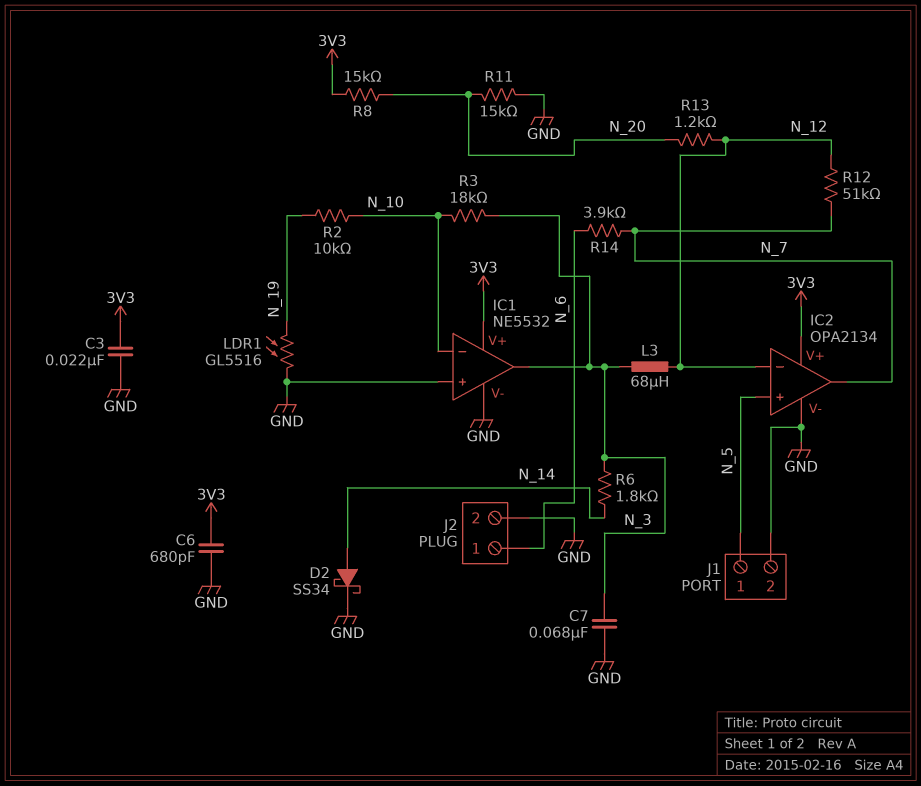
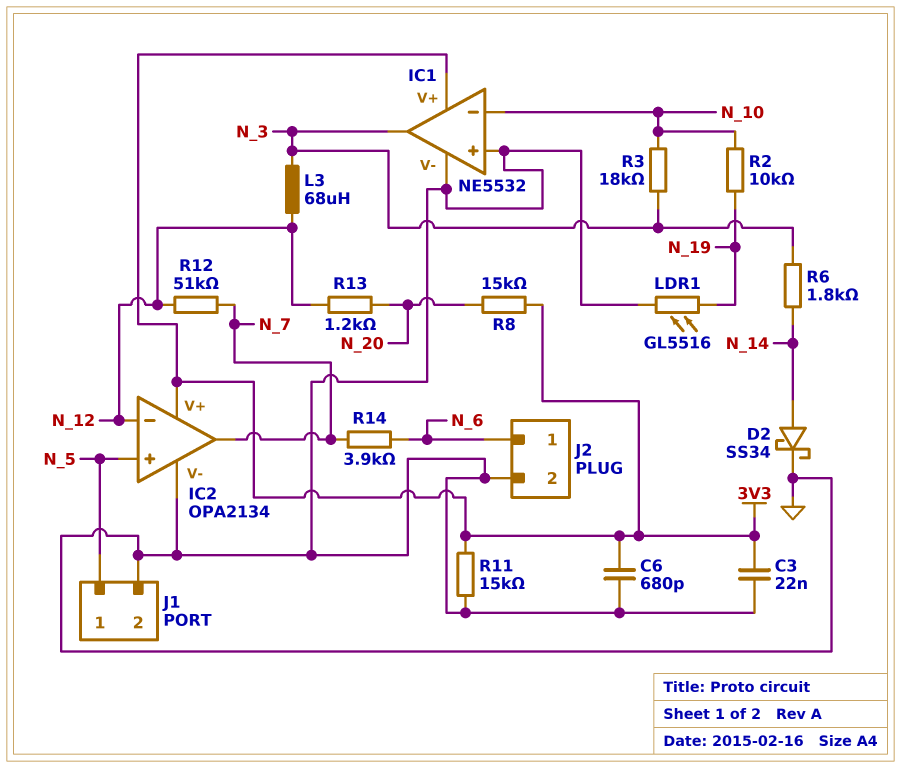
C7: 68nF (GND, N_3) -> none
R11: 15k (GND, N_20) -> 15k (3V3, GND)

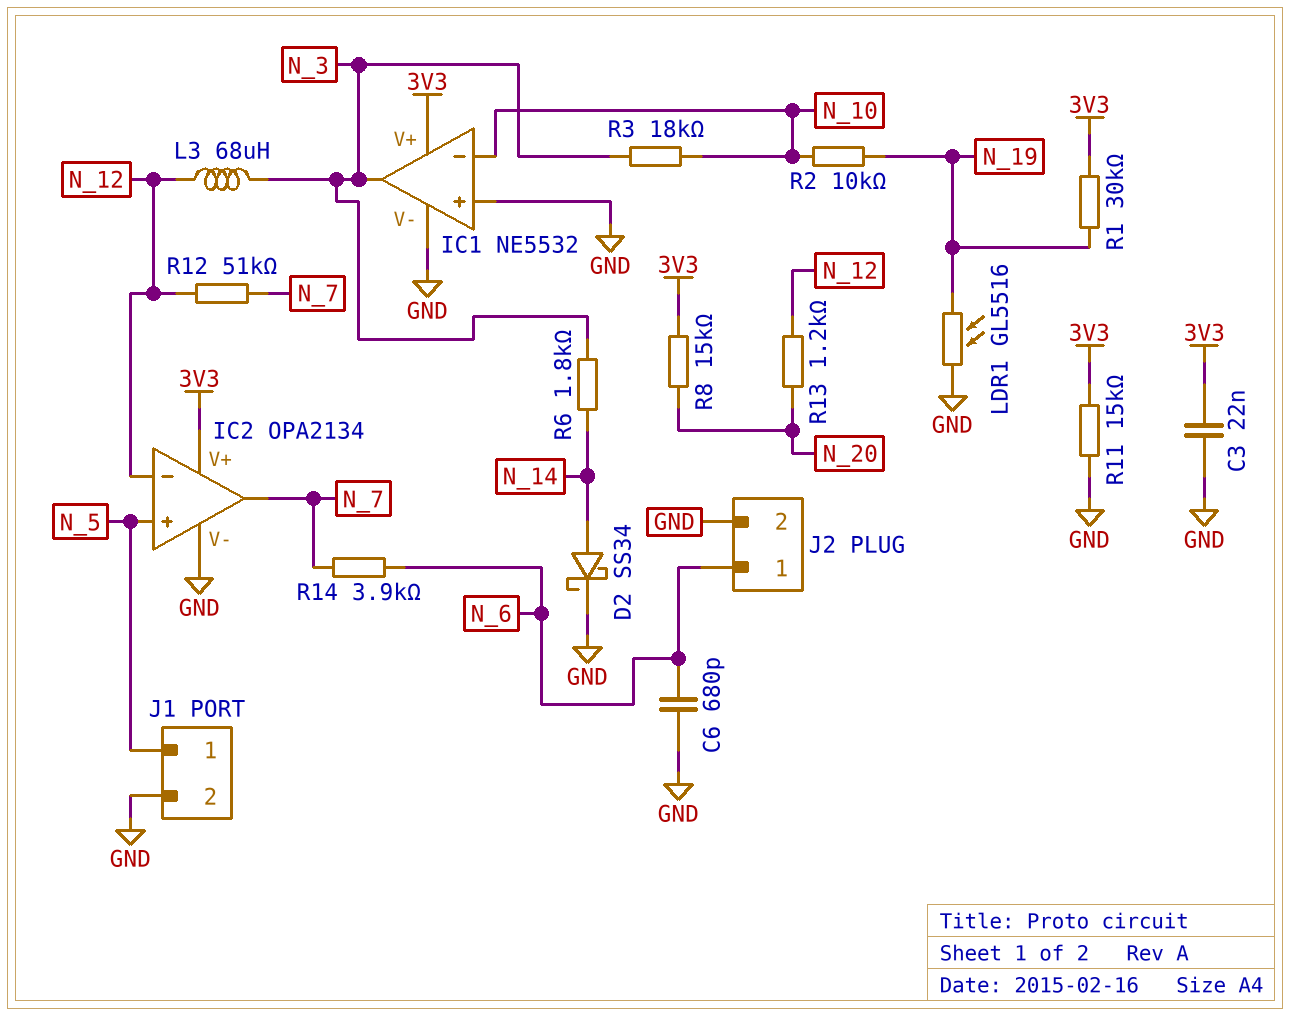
C6: 680pF (3V3, GND) -> 680pF (GND, N_6)
R1: none -> 30k (3V3, N_19)

